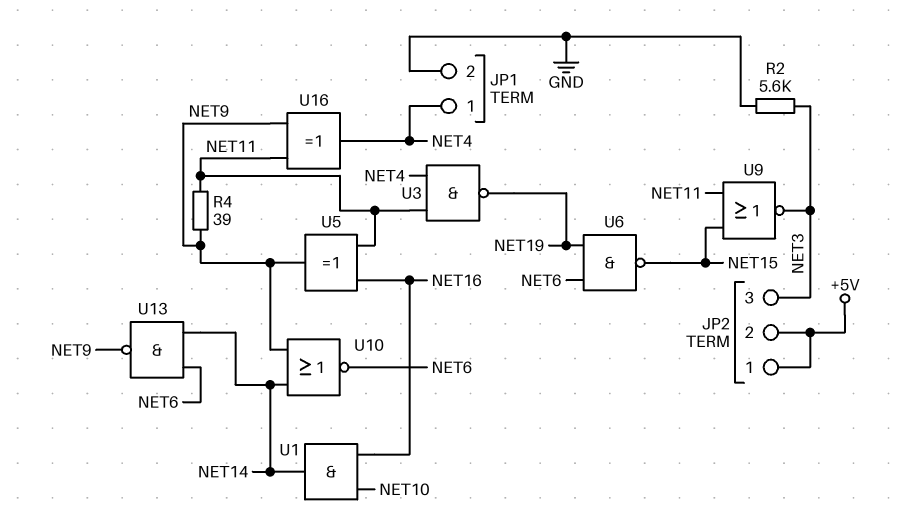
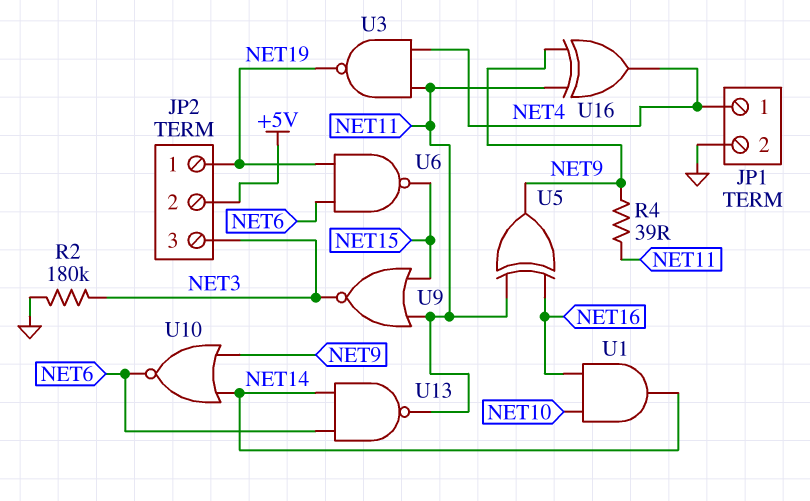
JP2 pin 1: +5V -> NET19
R2: 5.6k (GND, NET3) -> 180k (GND, NET3)
U13: NAND (in NET6, in NET14, out NET9) -> NAND (in NET6, in NET14, out NET11)

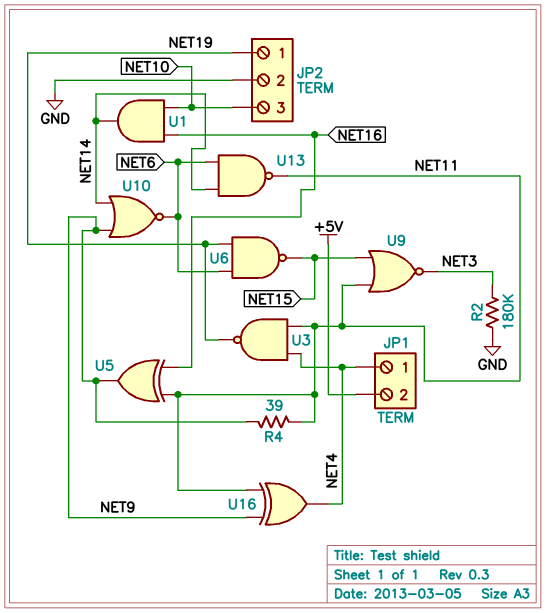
JP1 pin 2: GND -> +5V
JP2 pin 2: +5V -> GND
JP2 pin 3: NET3 -> NET10

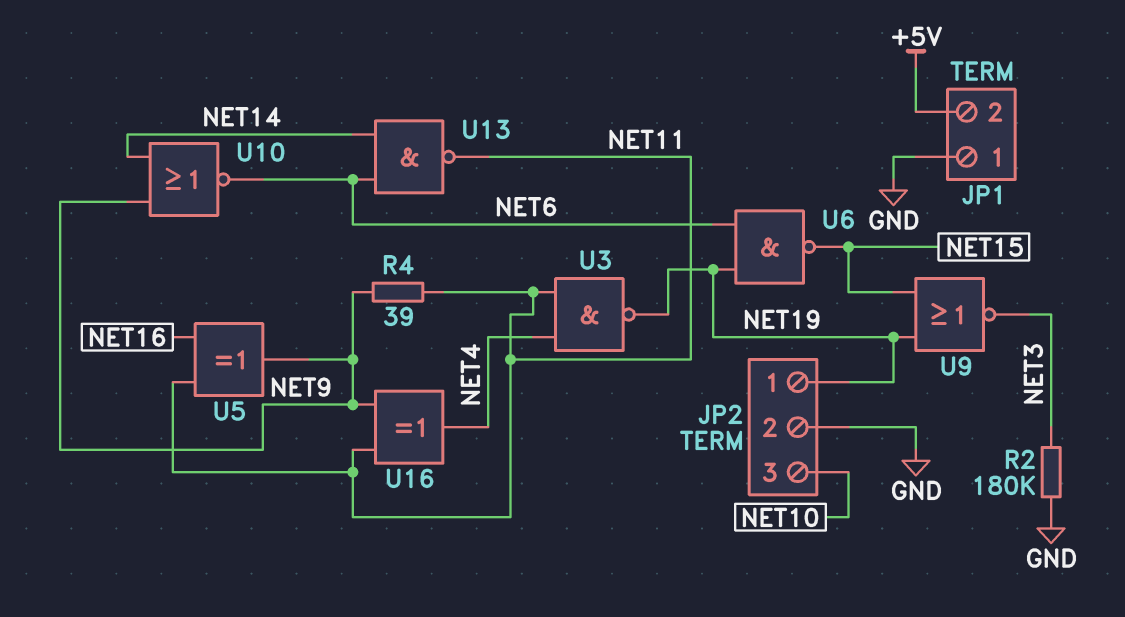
JP1 pin 1: NET4 -> GND
U1: AND (in NET10, in NET16, out NET14) -> none
U9: NOR (in NET11, in NET15, out NET3) -> NOR (in NET15, in NET19, out NET3)

